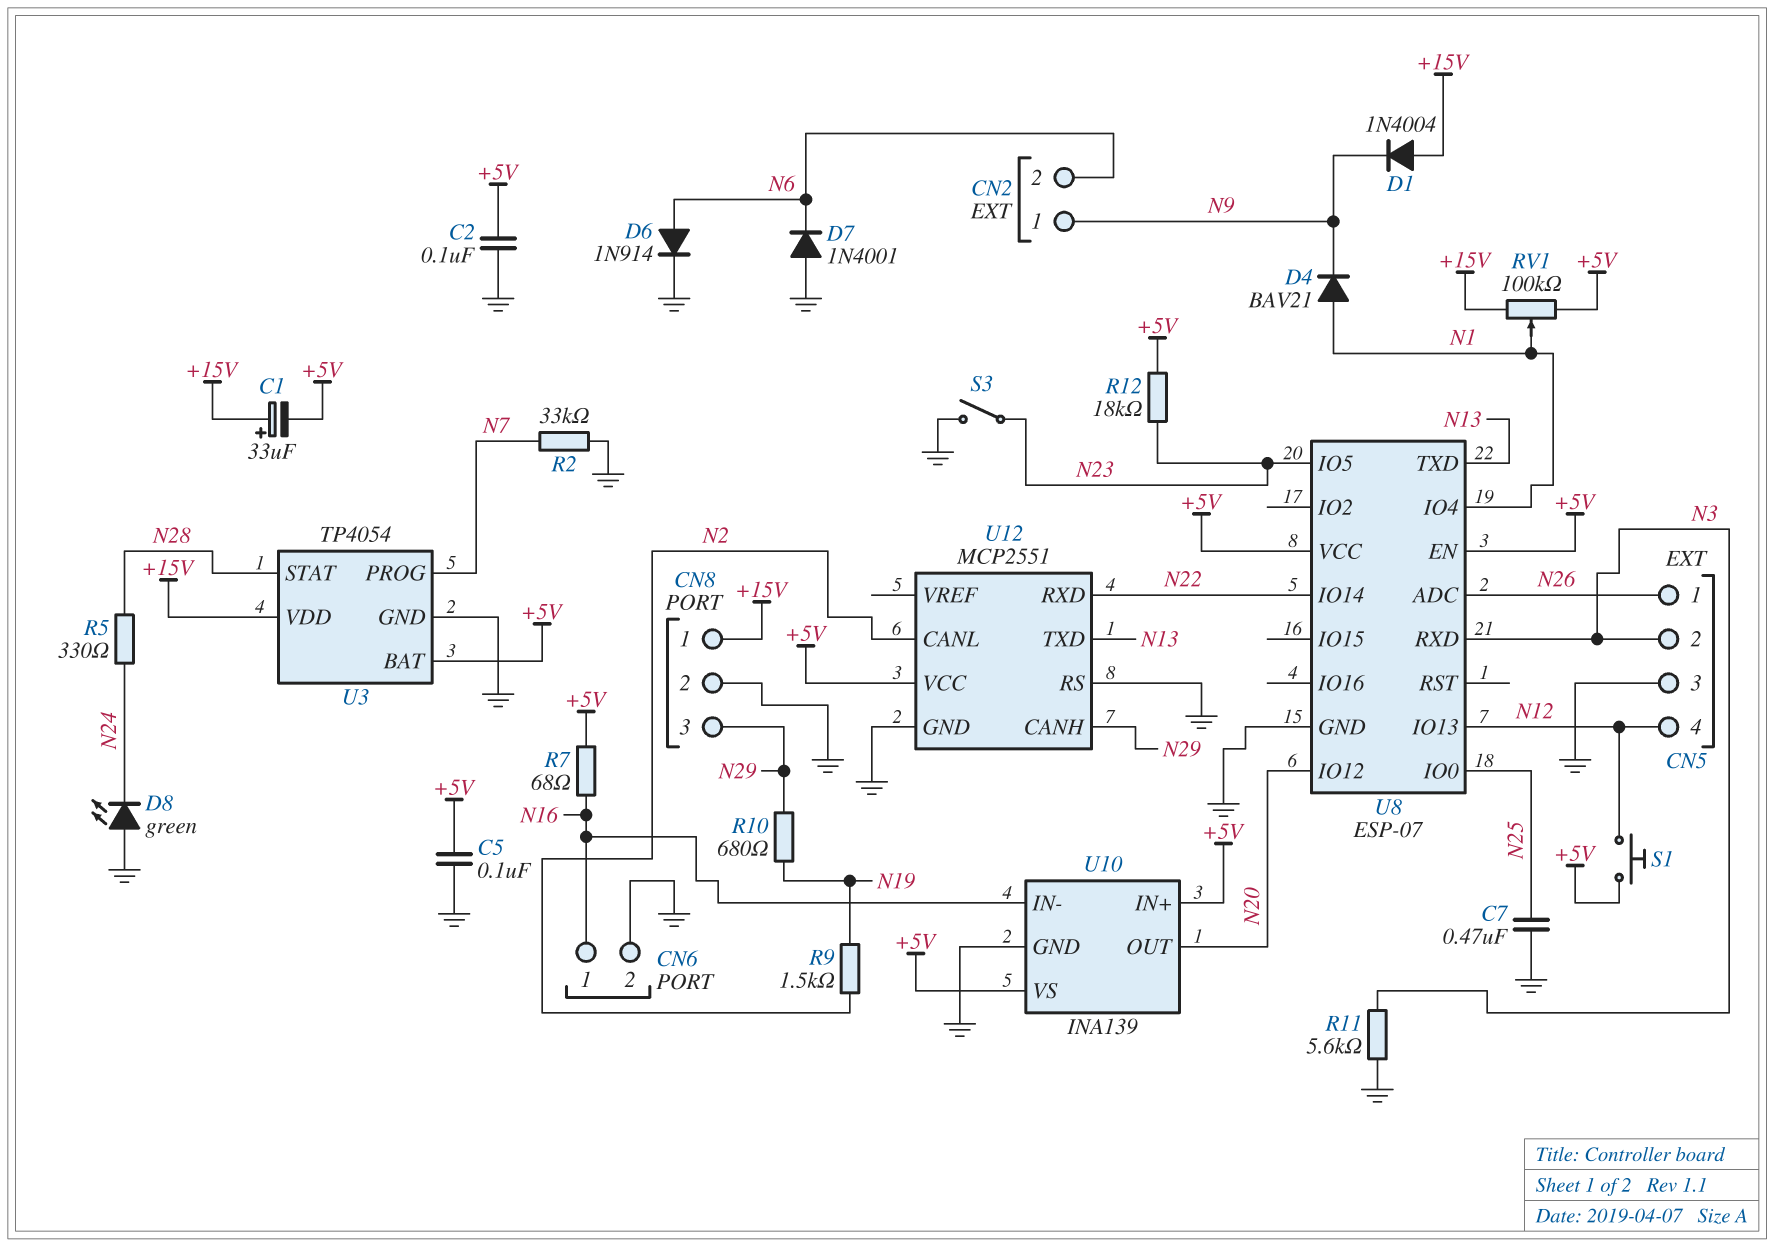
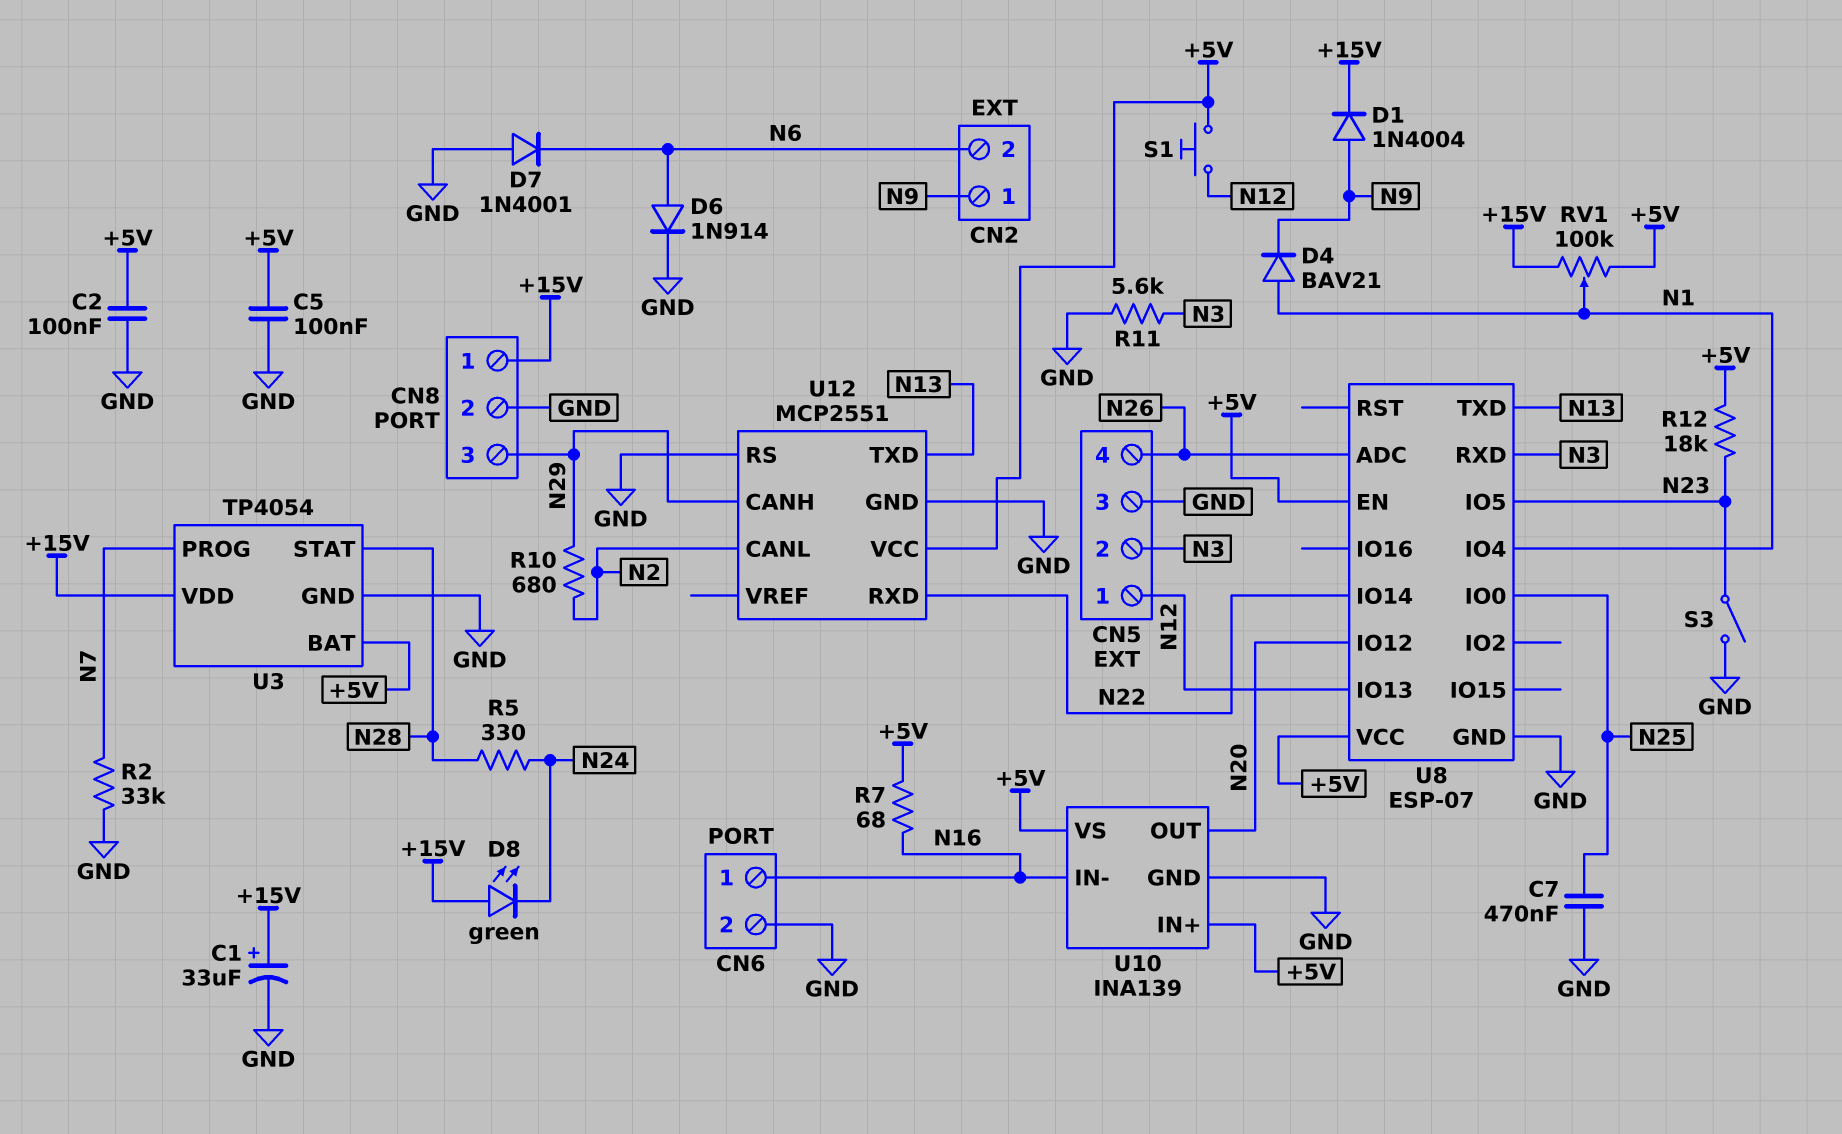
C1: 33uF (plus +15V, minus +5V) -> 33uF (plus +15V, minus GND)
CN5 pin 1: N26 -> N12
CN5 pin 4: N12 -> N26
D1: diode 1N4004 (A +15V, K N9) -> diode 1N4004 (A N9, K +15V)
D8: LED green (A GND, K N24) -> LED green (A +15V, K N24)
R9: 1.5k (N2, N19) -> none
R10: 680 (N19, N29) -> 680 (N2, N29)

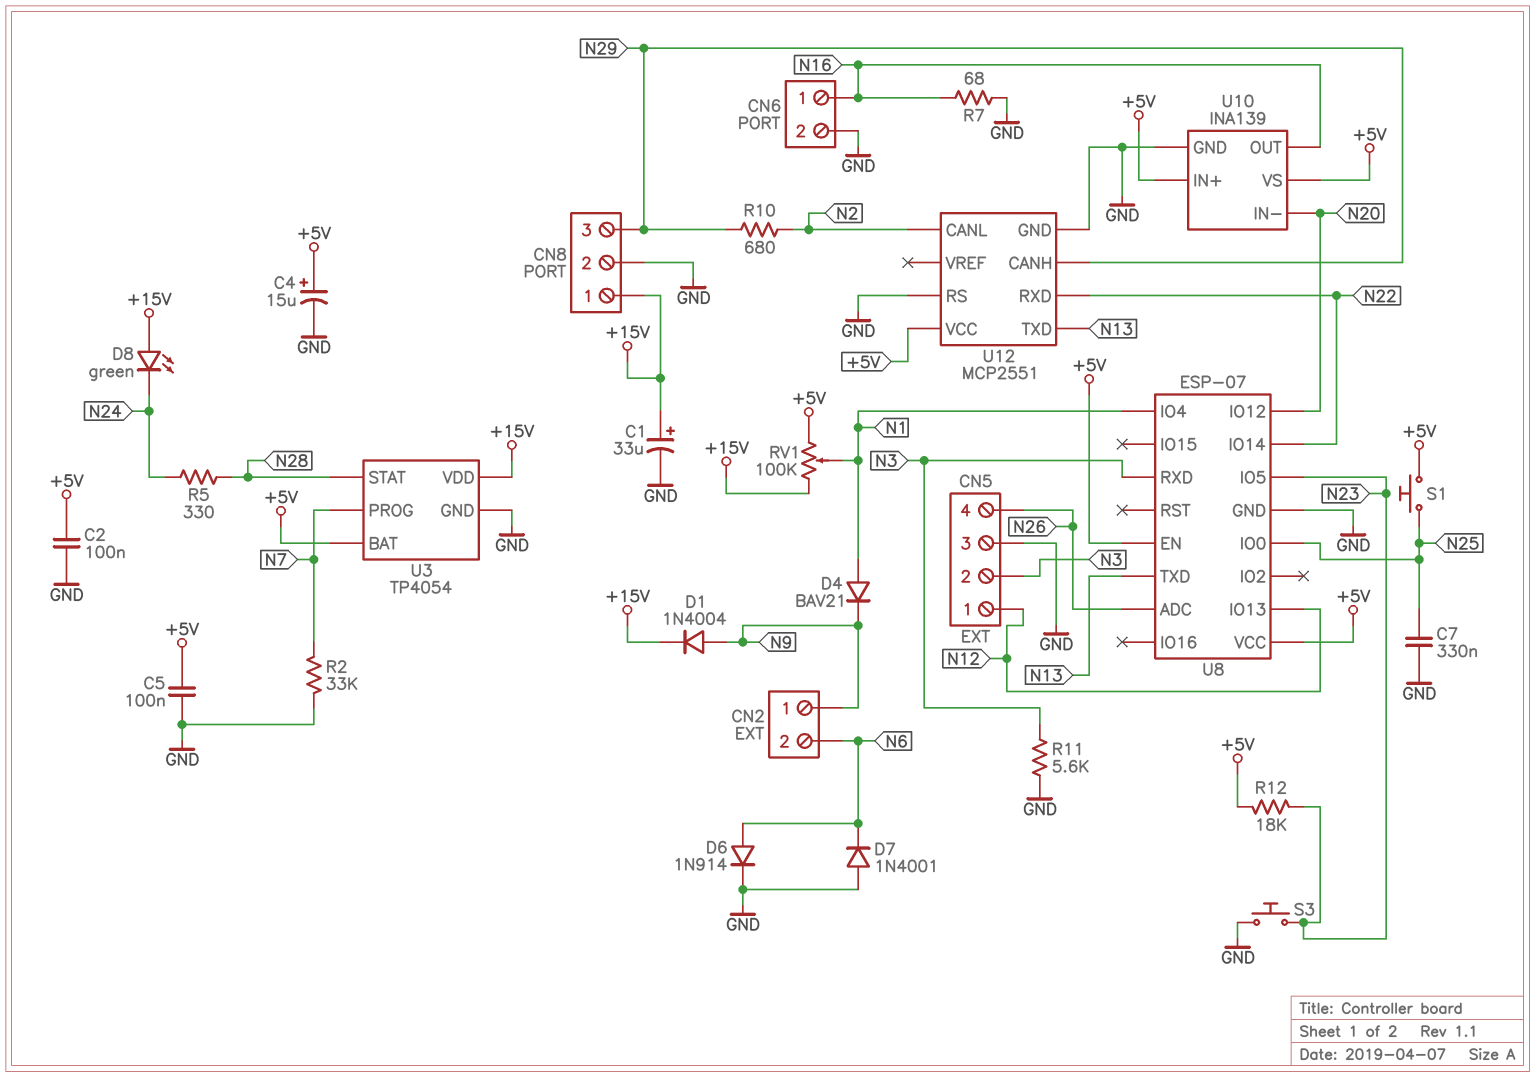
C4: none -> 15uF (plus +5V, minus GND)
C7: 470nF (GND, N25) -> 330nF (GND, N25)
R7: 68 (+5V, N16) -> 68 (GND, N16)
S1: button (+5V, N12) -> button (+5V, N25)
S3: switch (GND, N23) -> button (GND, N23)
U10 pin IN-: N16 -> N20
U10 pin OUT: N20 -> N16

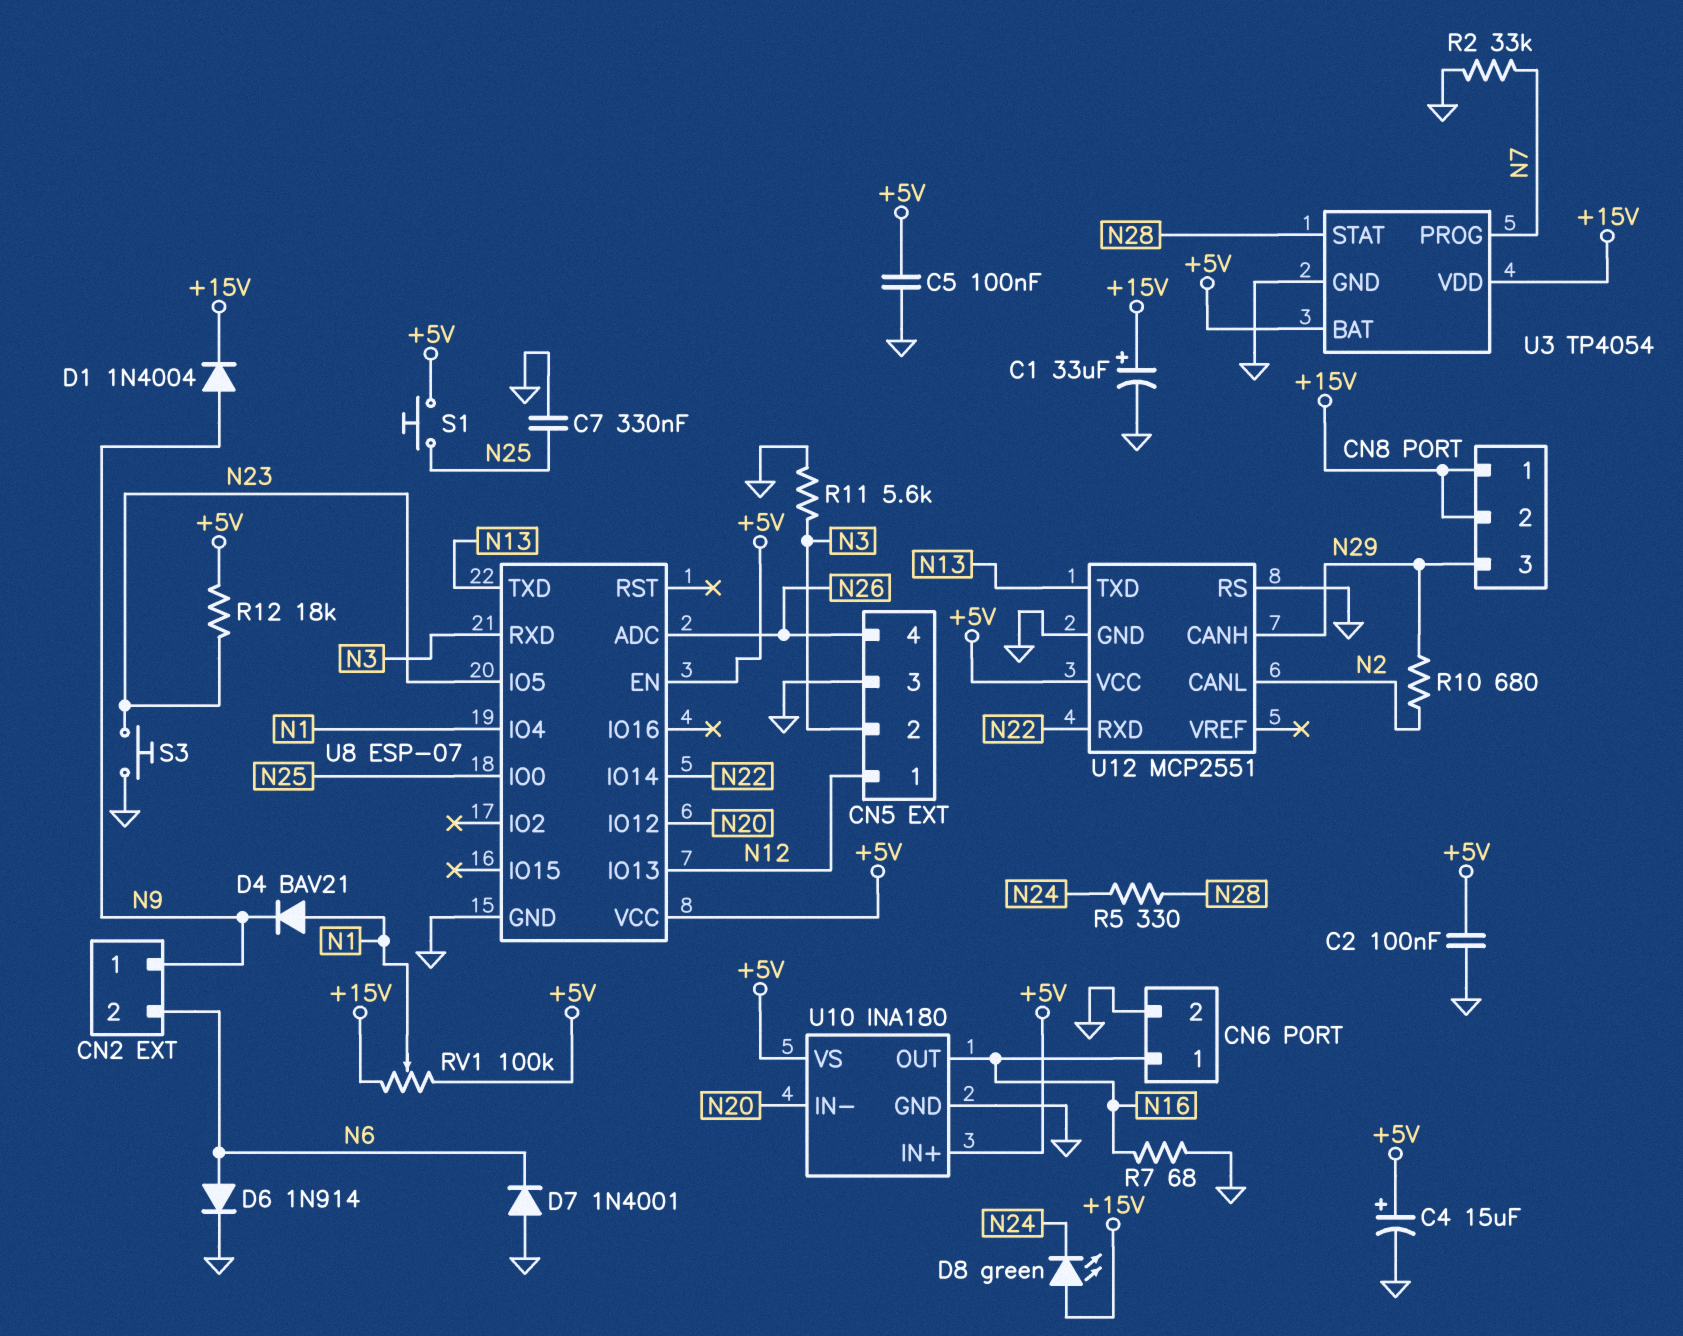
CN8 pin 2: GND -> +15V
U10: INA139 -> INA180

